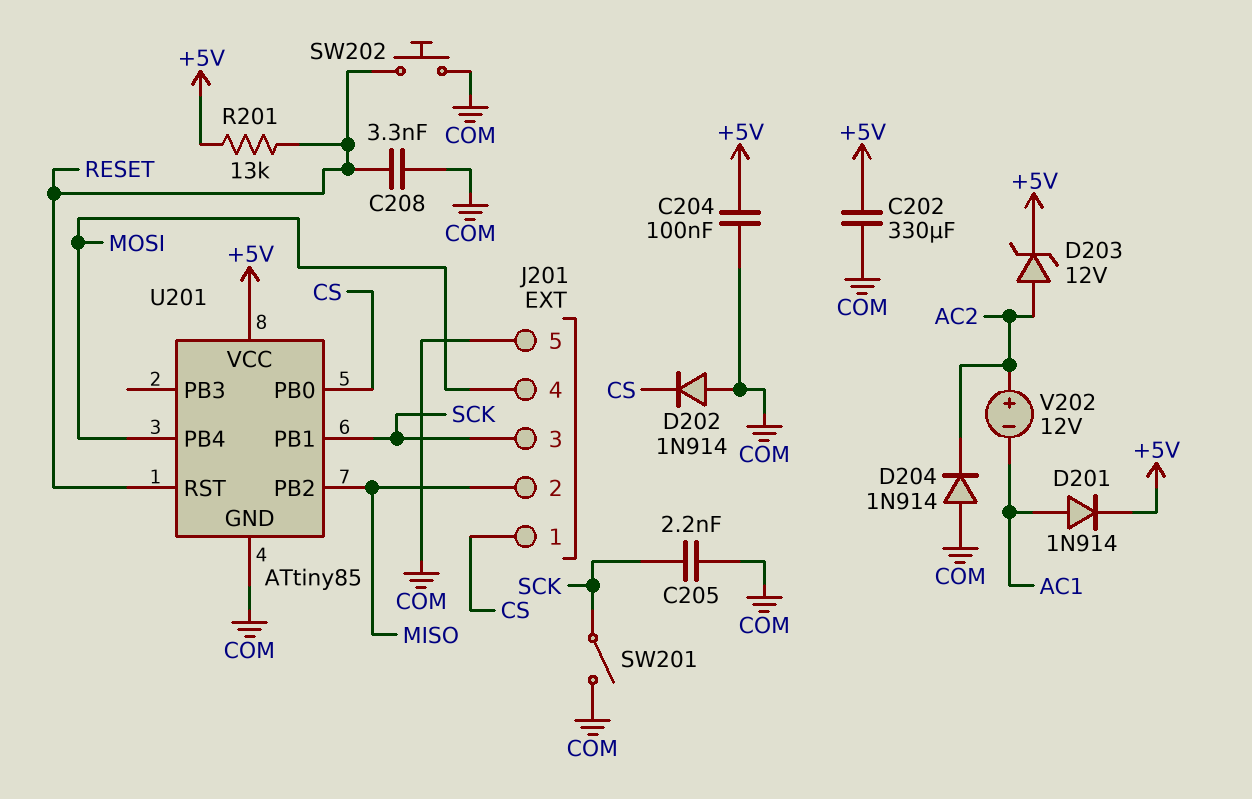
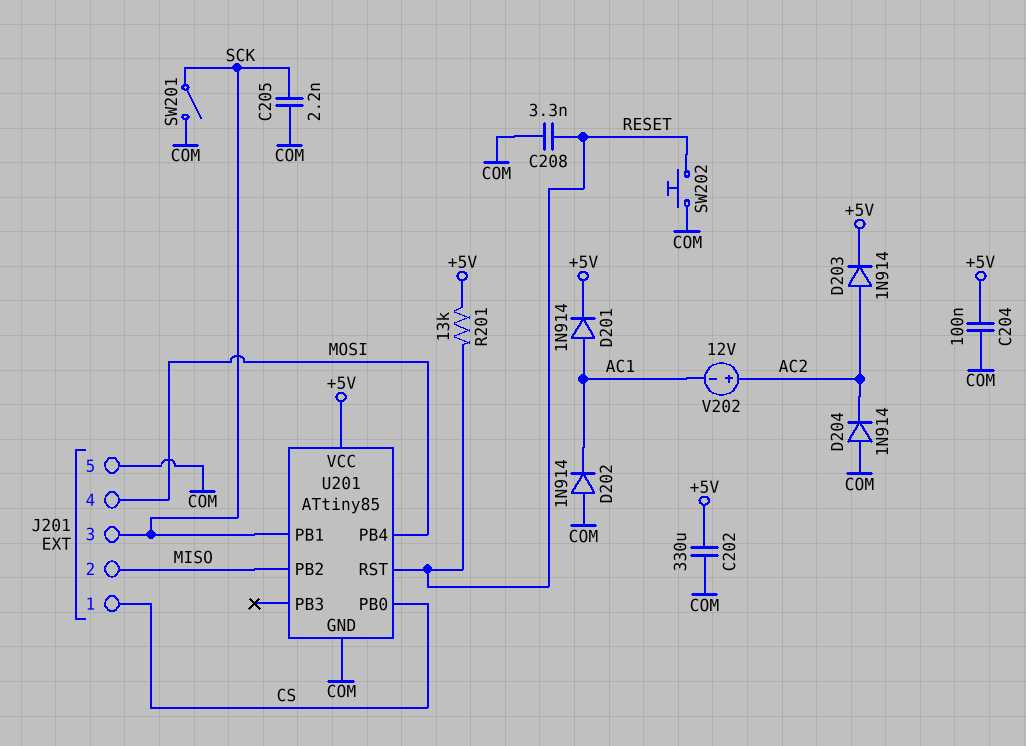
D202: diode 1N914 (A COM, K CS) -> diode 1N914 (A COM, K AC1)
D203: zener 12V (A AC2, K +5V) -> diode 1N914 (A AC2, K +5V)

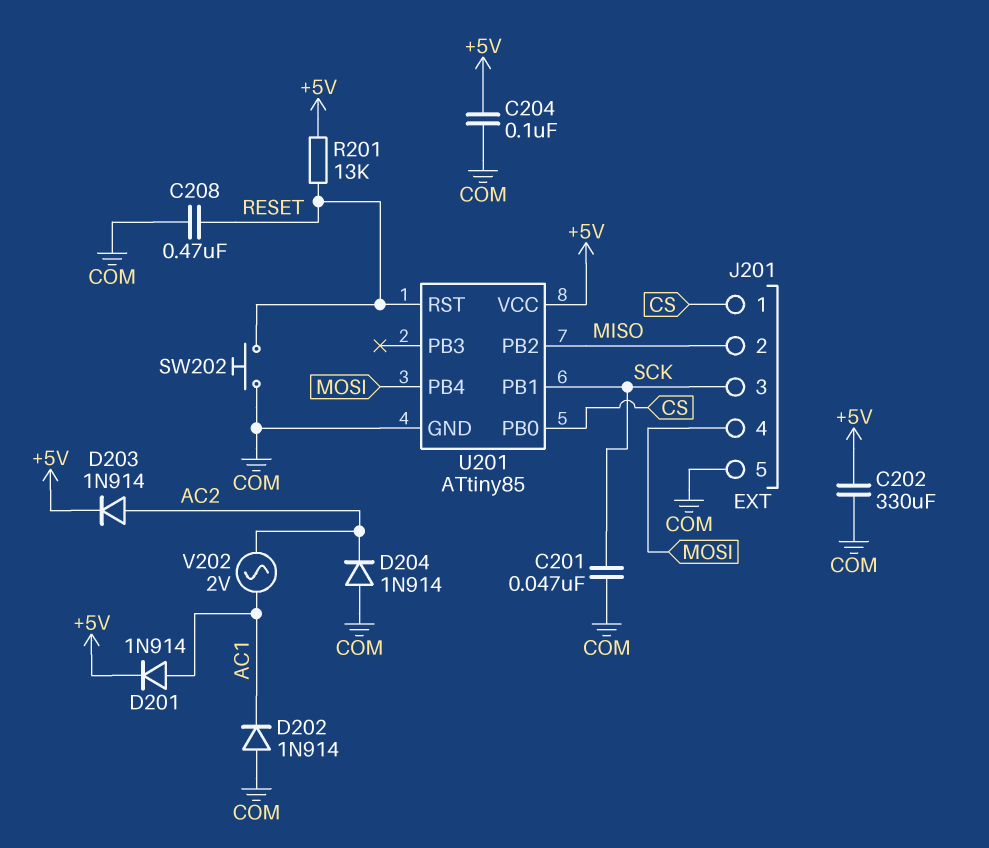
C201: none -> 47nF (COM, SCK)
C205: 2.2nF (COM, SCK) -> none
C208: 3.3nF (COM, RESET) -> 470nF (COM, RESET)
SW201: switch (COM, SCK) -> none
V202: 12V (plus AC2, minus AC1) -> AC 2V (AC1, AC2)

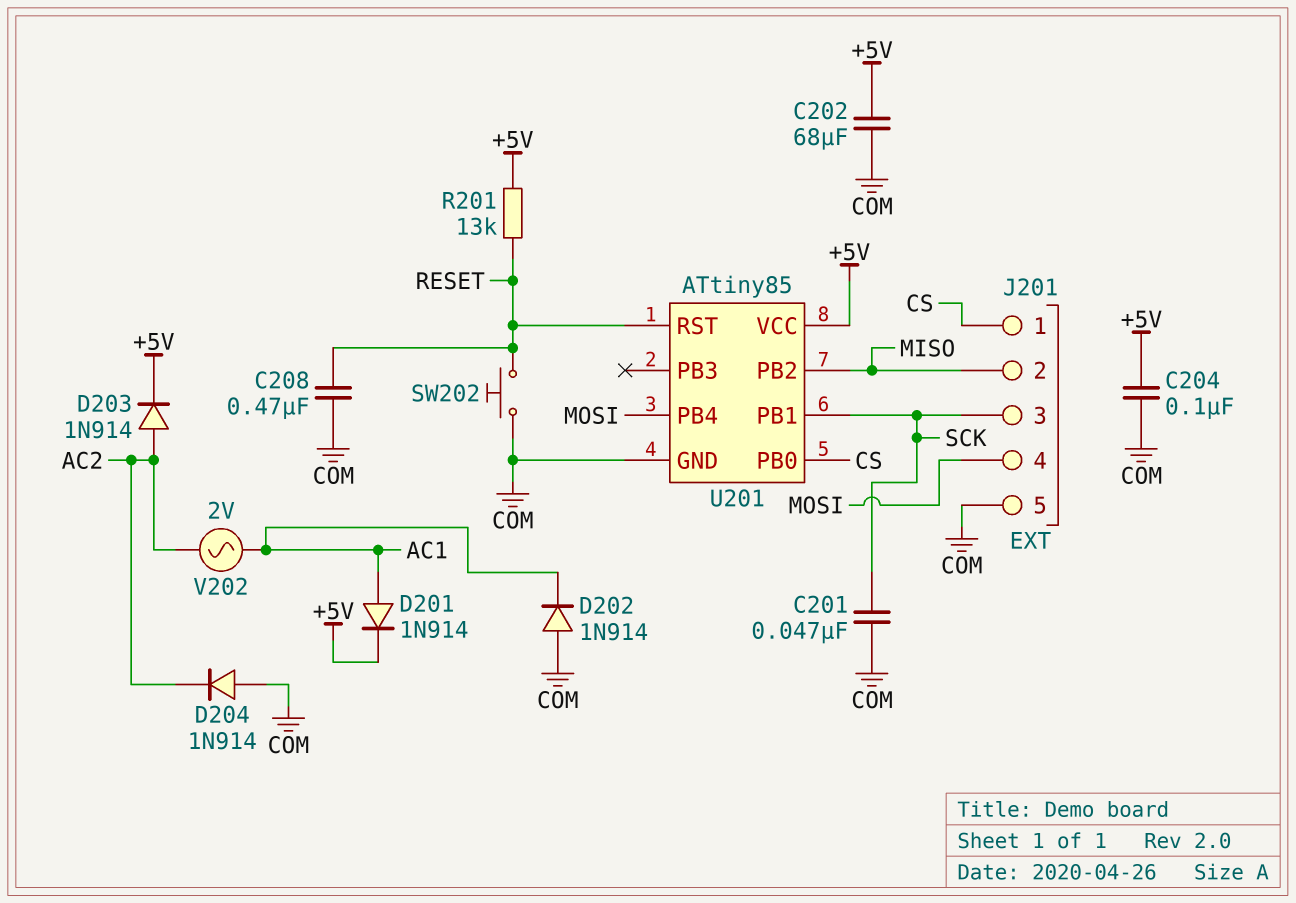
C202: 330uF (+5V, COM) -> 68uF (+5V, COM)

